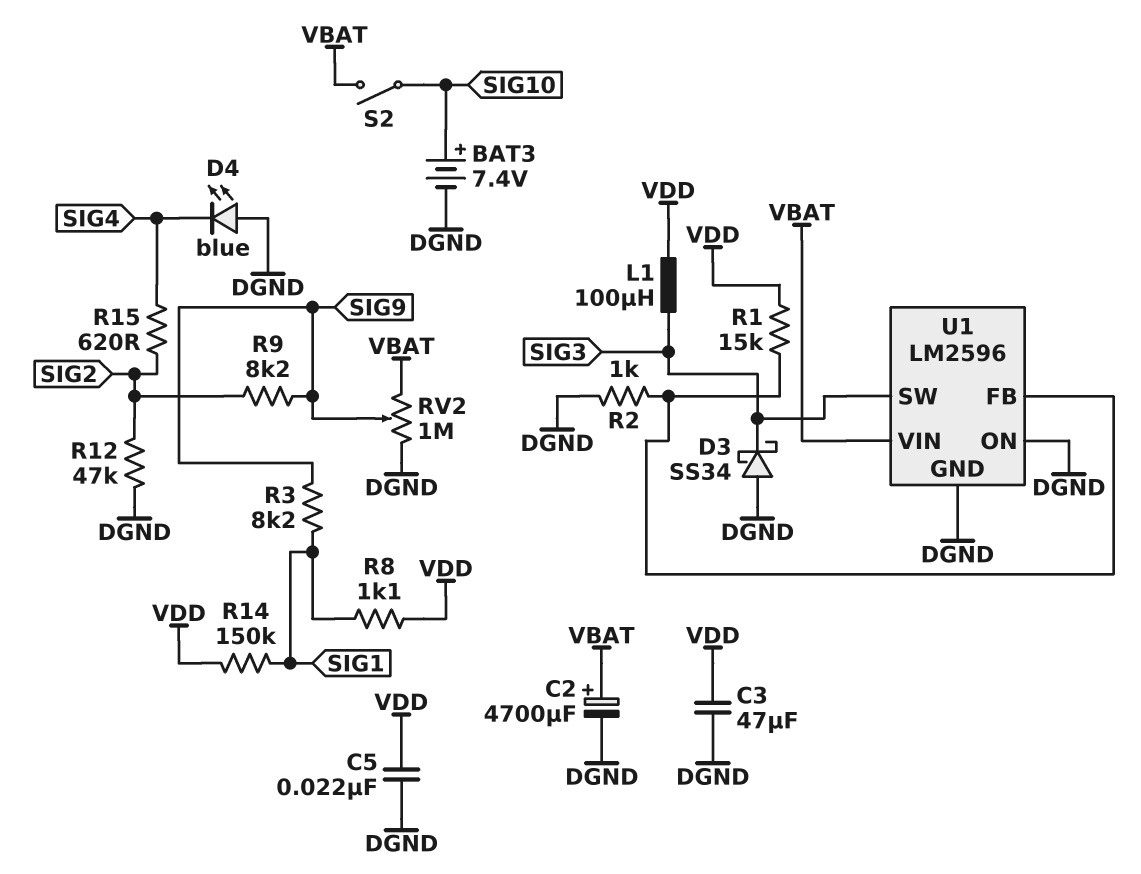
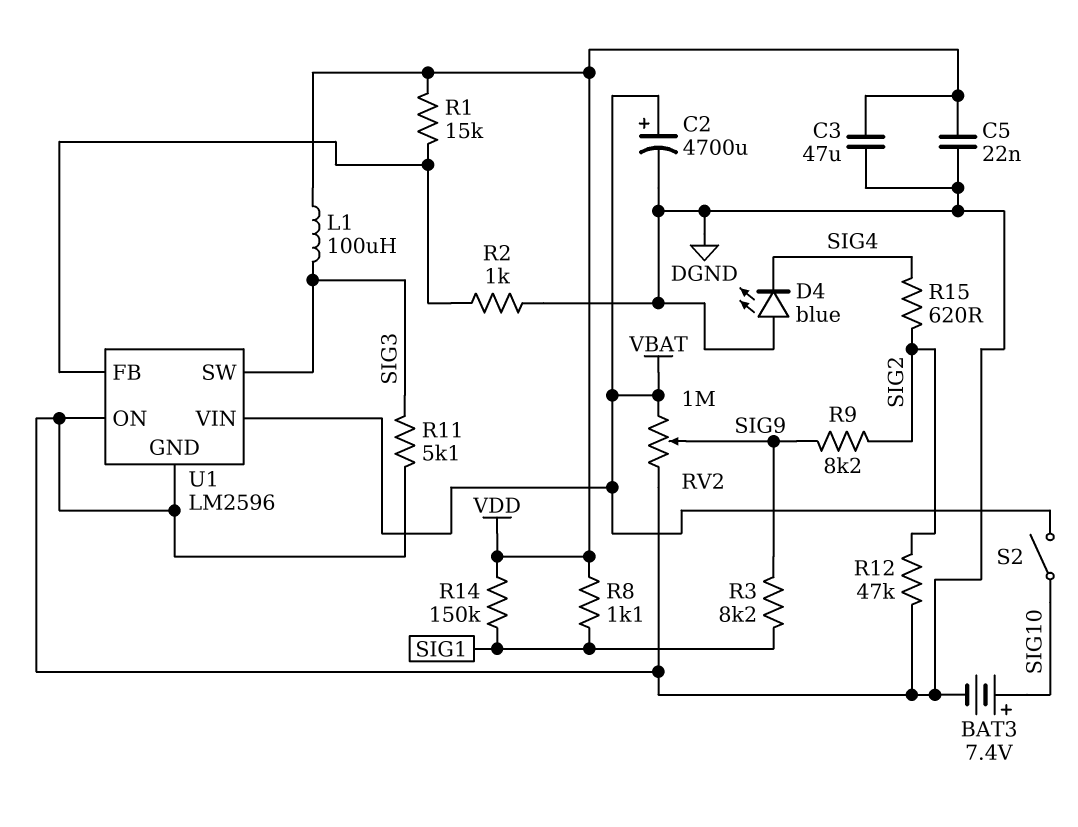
D3: schottky SS34 (A DGND, K SIG3) -> none
R11: none -> 5.1k (DGND, SIG3)

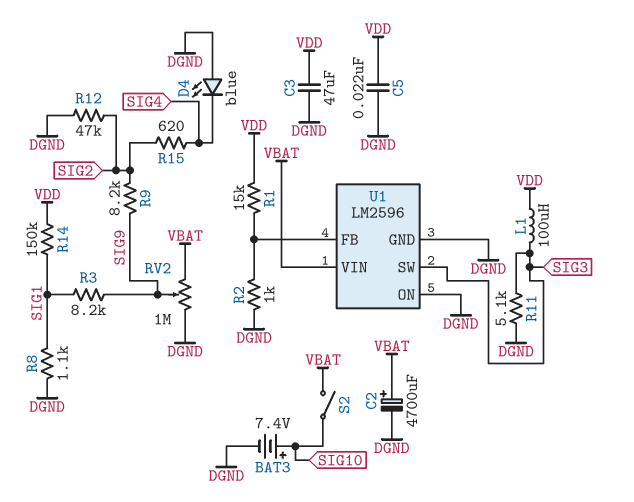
R8: 1.1k (SIG1, VDD) -> 1.1k (DGND, SIG1)

